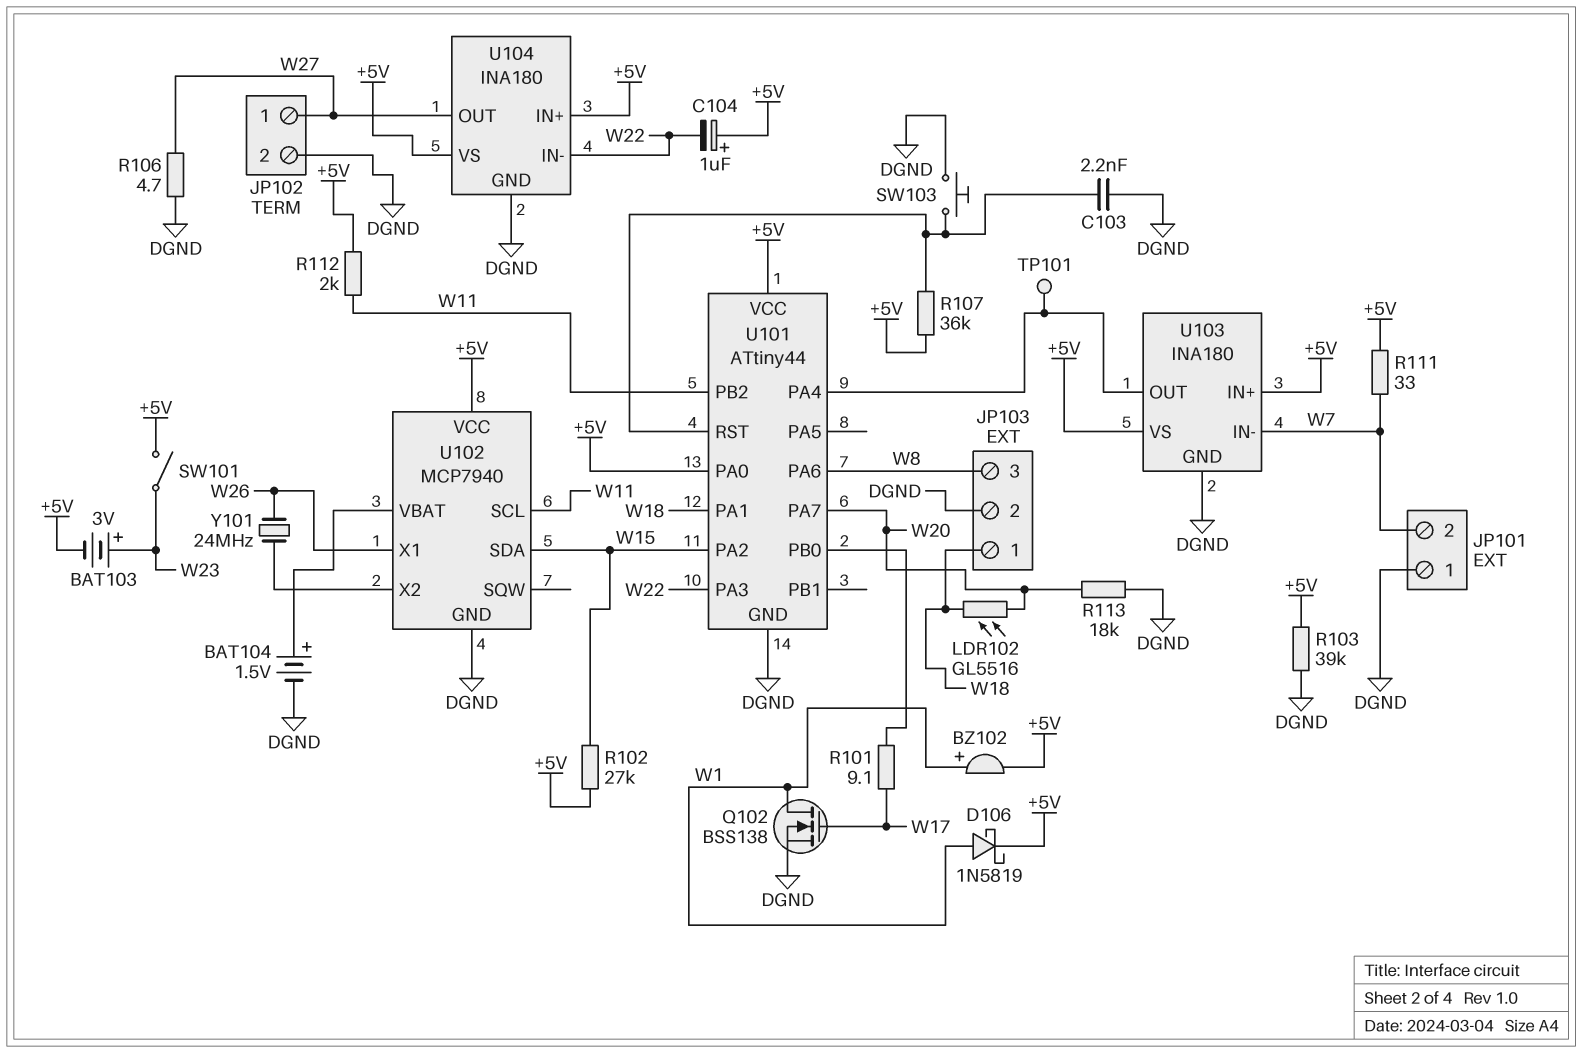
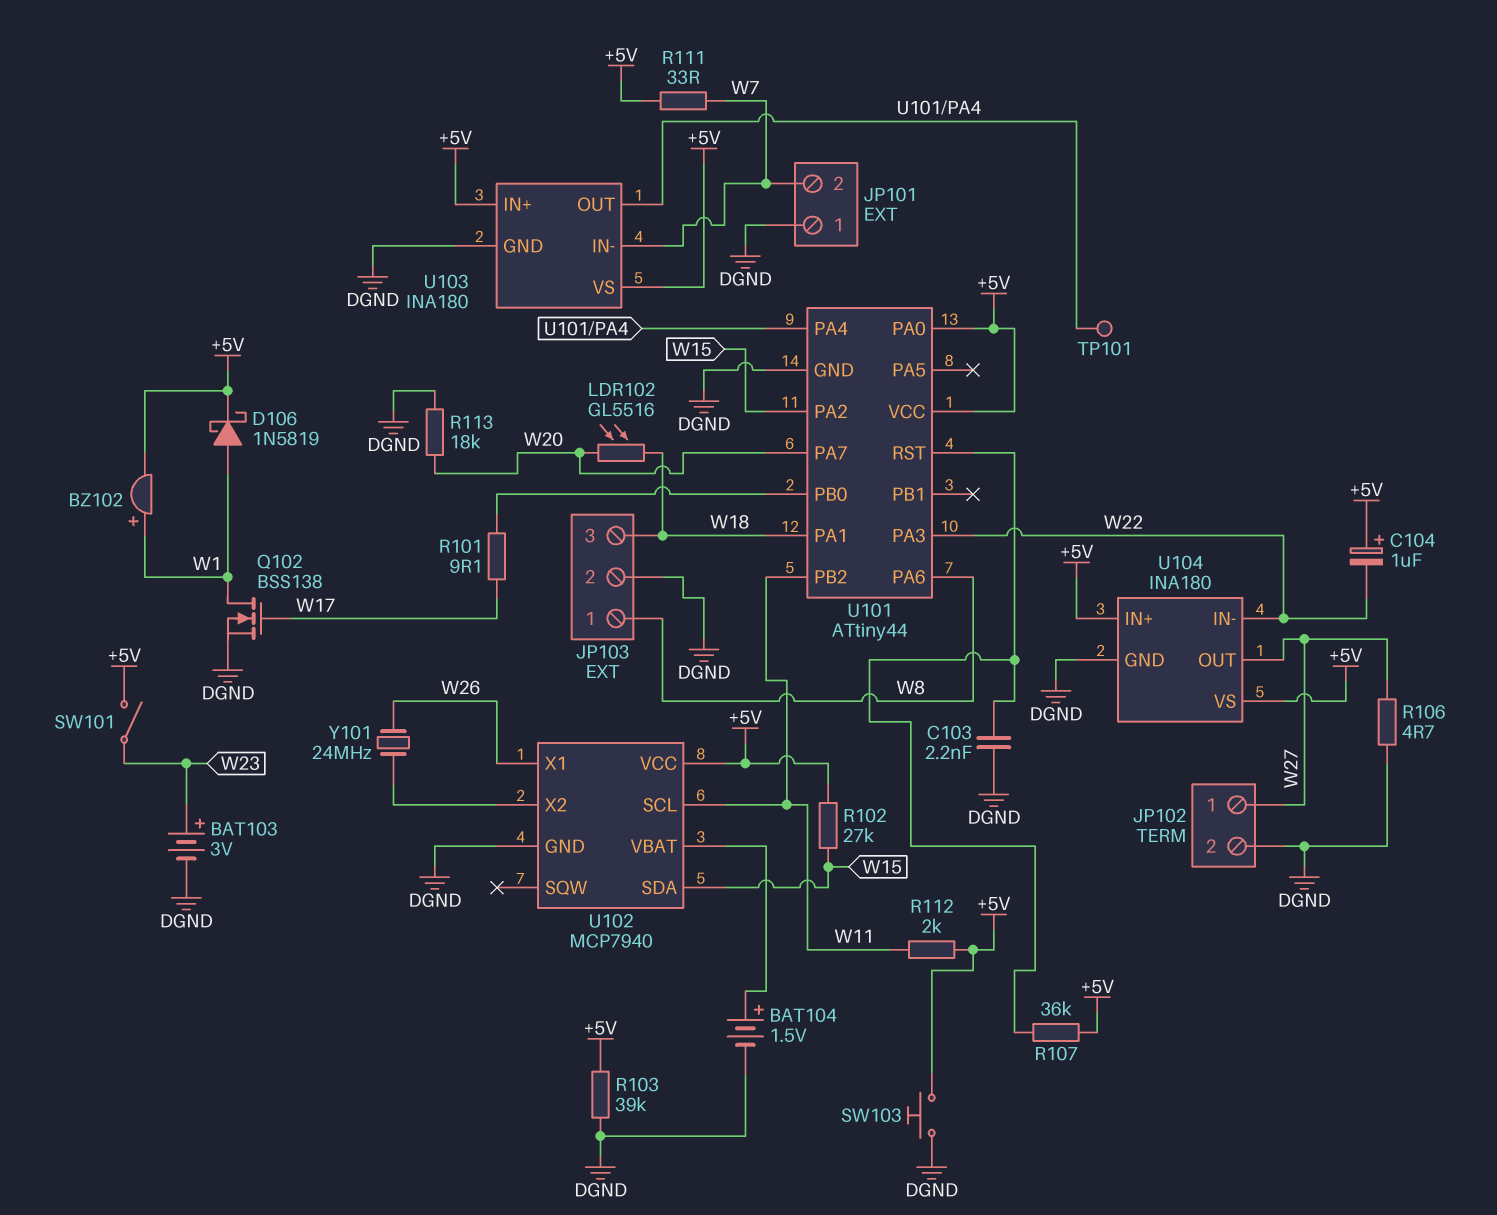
BAT103: 3V (plus W23, minus +5V) -> 3V (plus W23, minus DGND)
JP103 pin 1: W18 -> W8
JP103 pin 3: W8 -> W18
SW103: button (DGND, U101/RST) -> button (+5V, DGND)

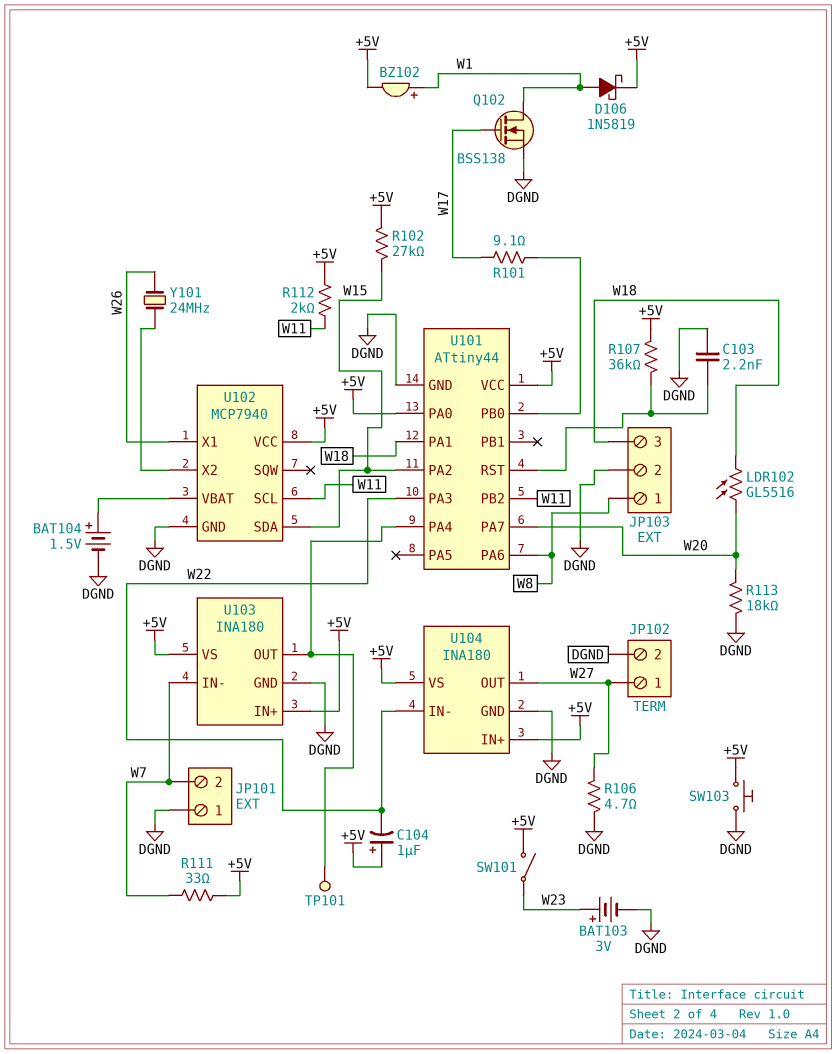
R103: 39k (+5V, DGND) -> none

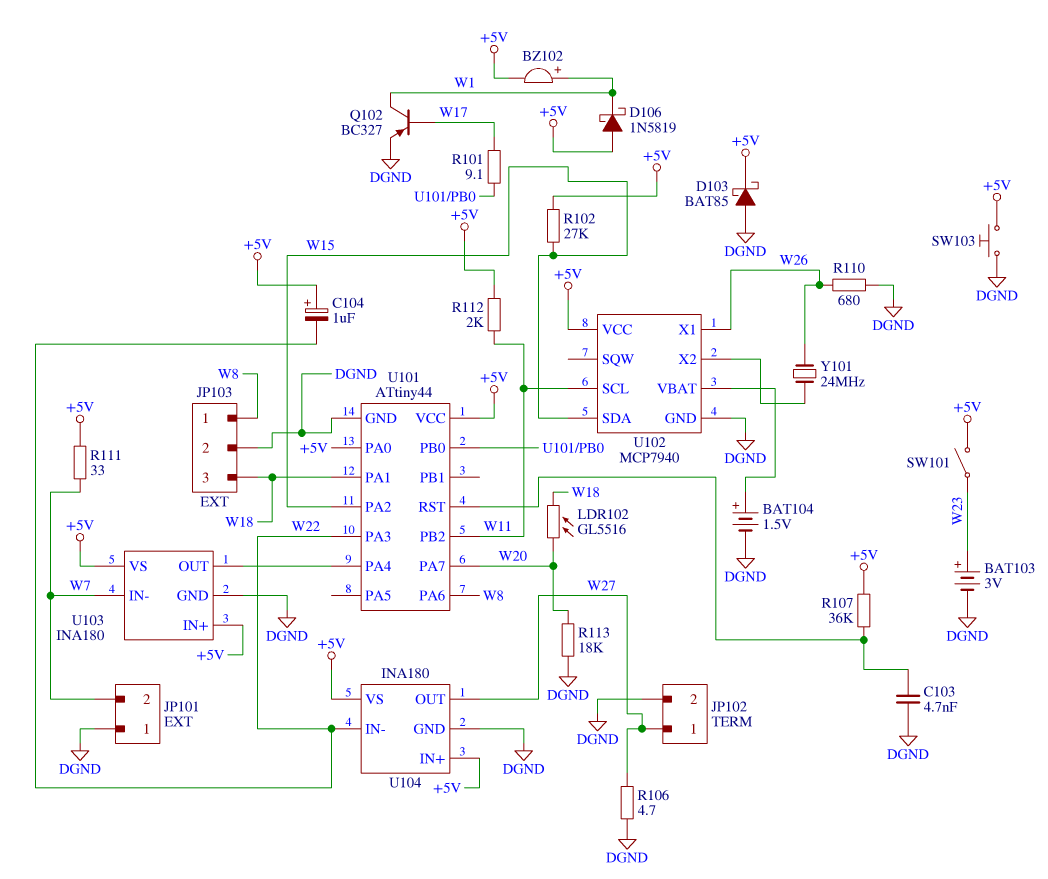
C103: 2.2nF (DGND, U101/RST) -> 4.7nF (DGND, U101/RST)
D103: none -> schottky BAT85 (A DGND, K +5V)
D106: schottky 1N5819 (A W1, K +5V) -> schottky 1N5819 (A +5V, K W1)
Q102: NMOS BSS138 (G W17, D W1, S DGND) -> PNP BC327 (B W17, C W1, E DGND)
R110: none -> 680 (DGND, W26)
TP101: test point (U101/PA4) -> none

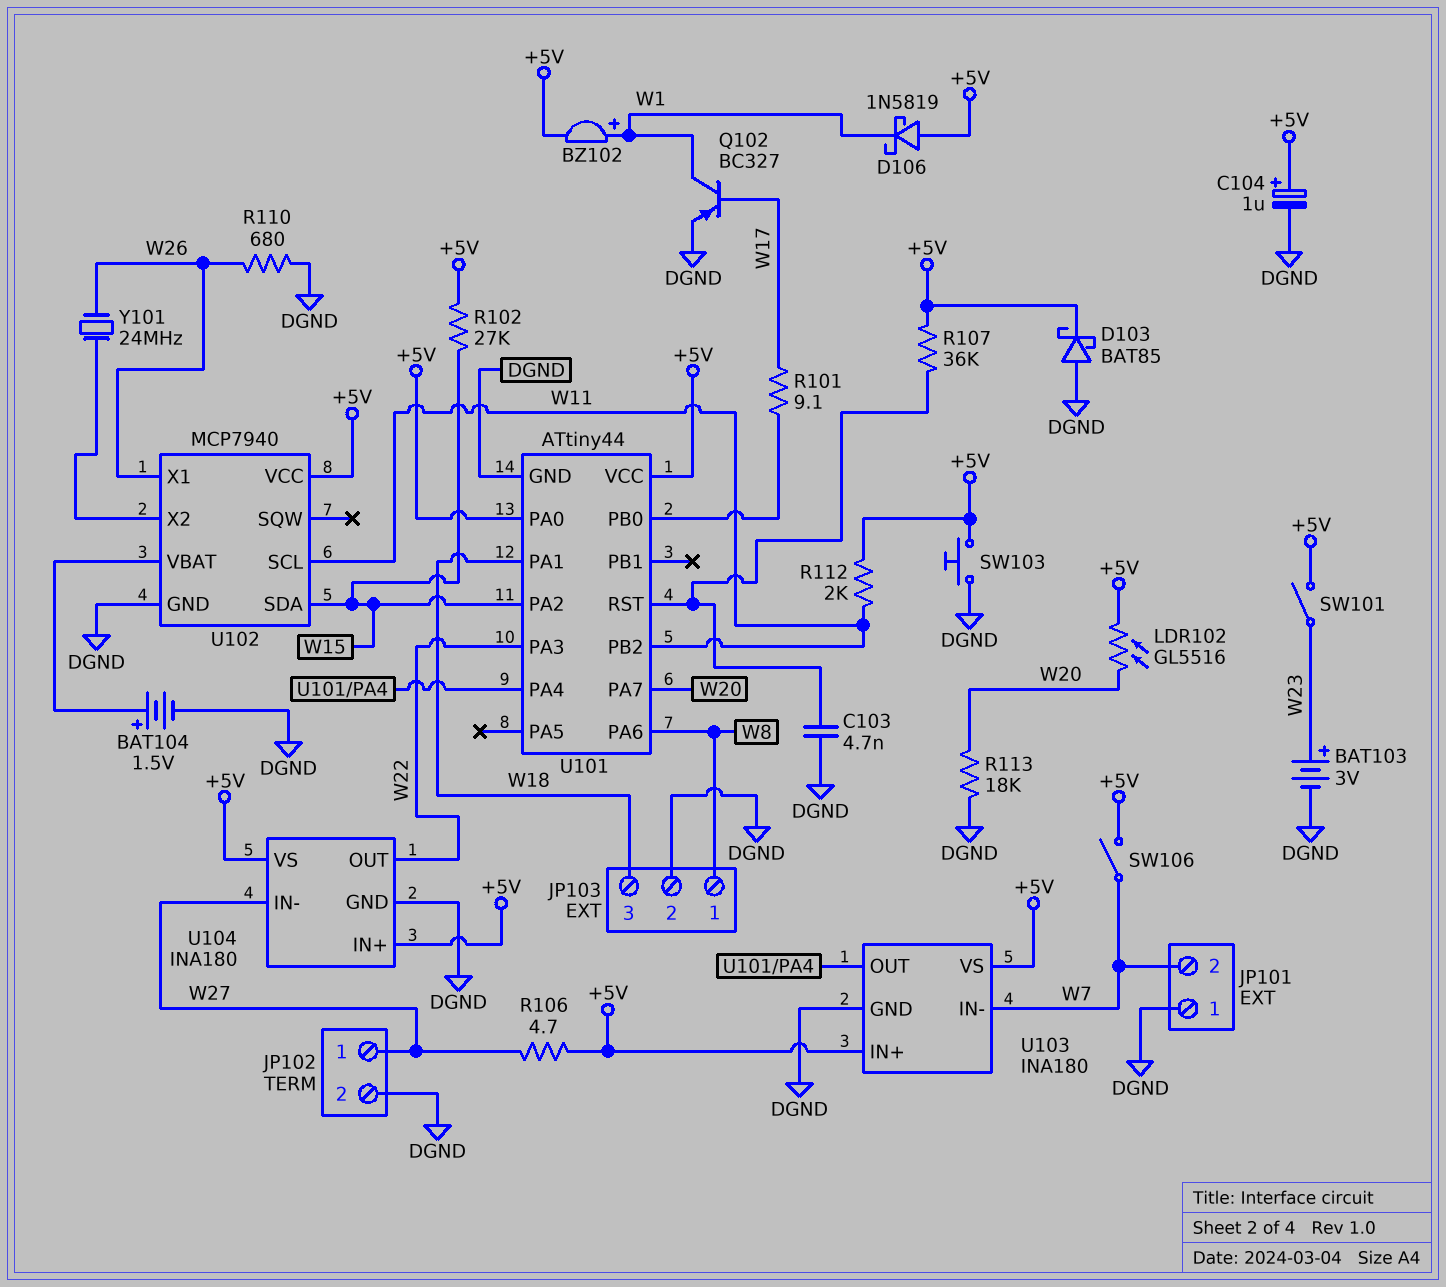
C104: 1uF (plus +5V, minus W22) -> 1uF (plus +5V, minus DGND)
LDR102: GL5516 (W18, W20) -> GL5516 (+5V, W20)
R106: 4.7 (DGND, W27) -> 4.7 (+5V, W27)
R111: 33 (+5V, W7) -> none
SW106: none -> switch (+5V, W7)
U104 pin IN-: W22 -> W27
U104 pin OUT: W27 -> W22

